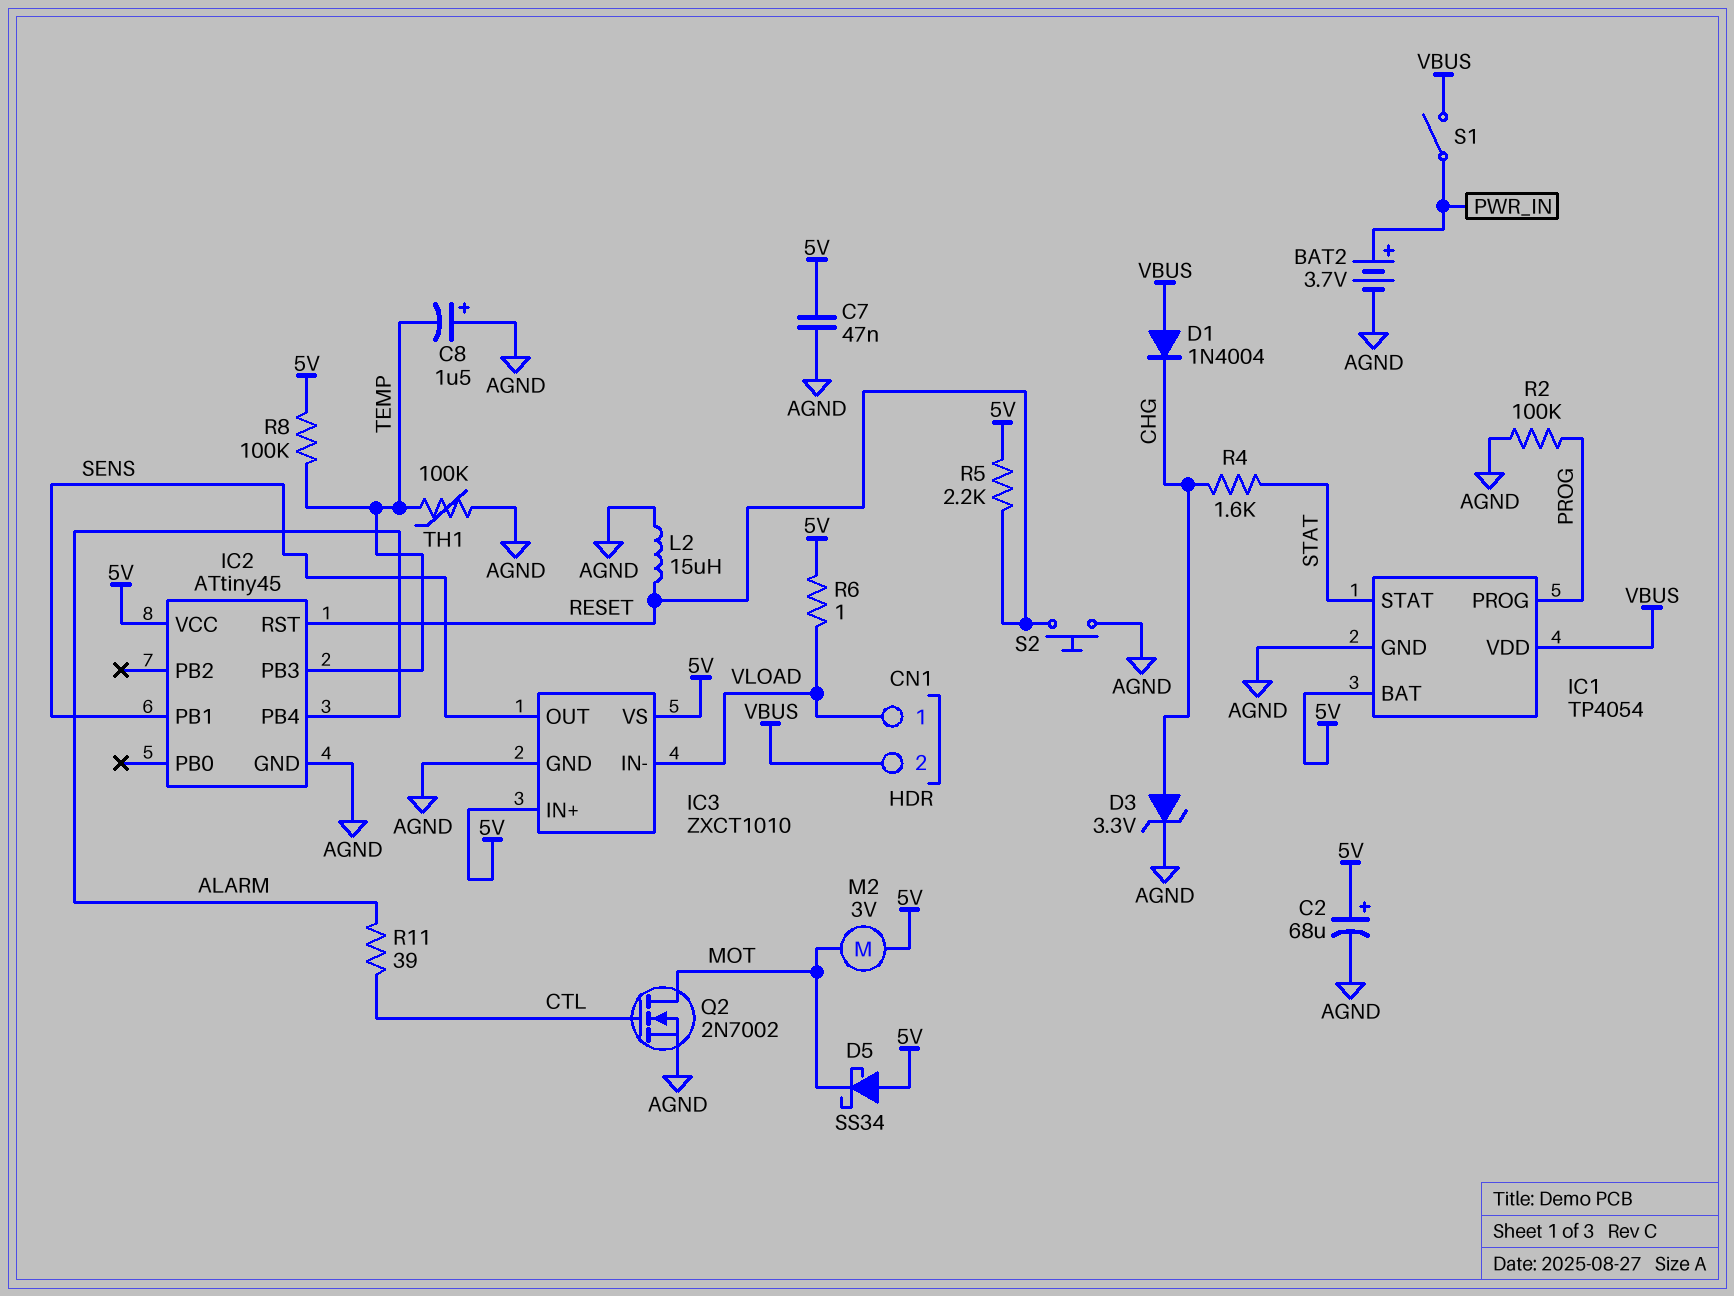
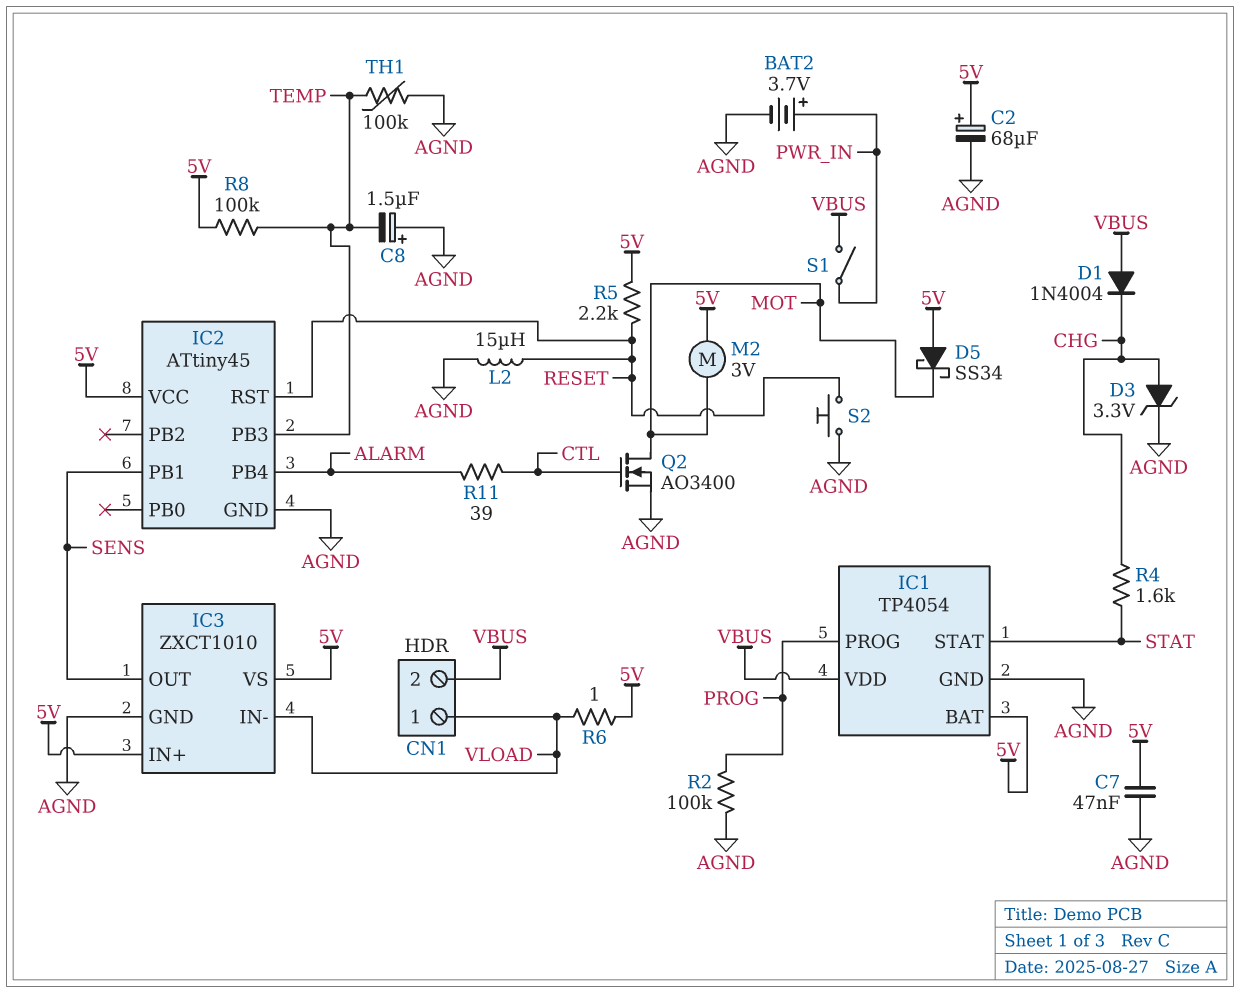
Q2: NMOS 2N7002 (G CTL, D MOT, S AGND) -> NMOS AO3400 (G CTL, D MOT, S AGND)

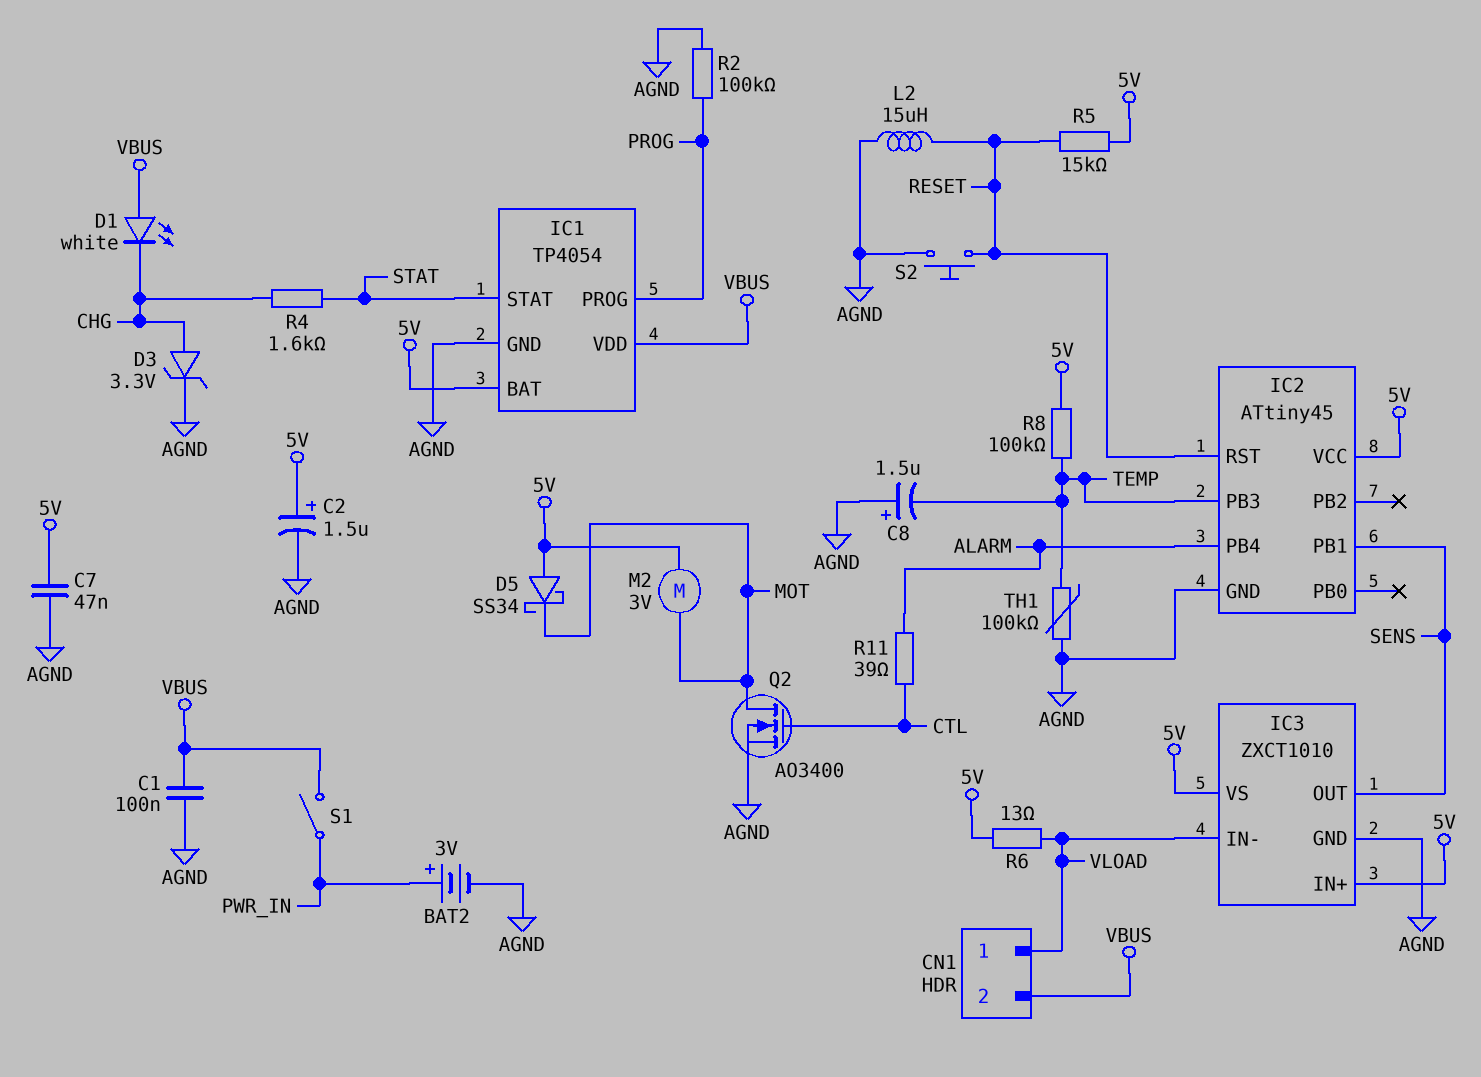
BAT2: 3.7V (plus PWR_IN, minus AGND) -> 3V (plus PWR_IN, minus AGND)
C1: none -> 100nF (AGND, VBUS)
C2: 68uF (plus 5V, minus AGND) -> 1.5uF (plus 5V, minus AGND)
D1: diode 1N4004 (A VBUS, K CHG) -> LED white (A VBUS, K CHG)
R5: 2.2k (5V, RESET) -> 15k (5V, RESET)
R6: 1 (5V, VLOAD) -> 13 (5V, VLOAD)

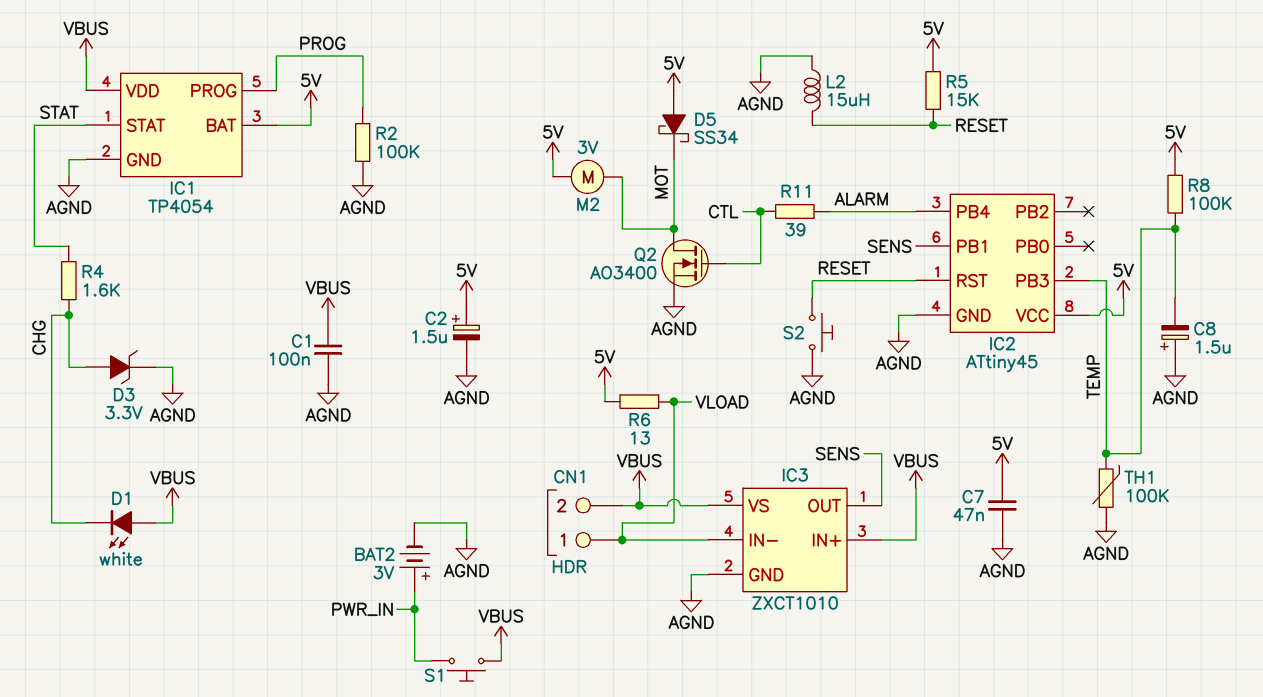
IC3 pin IN+: 5V -> VBUS
IC3 pin VS: 5V -> VBUS
S1: switch (PWR_IN, VBUS) -> button (PWR_IN, VBUS)

